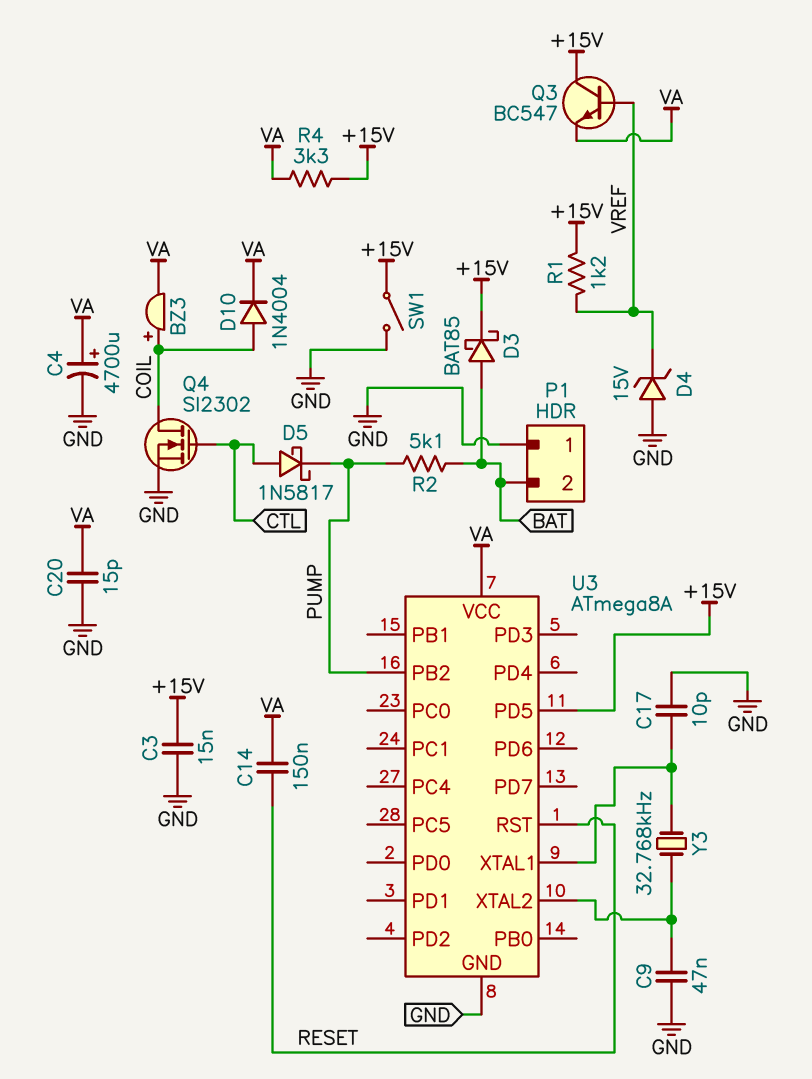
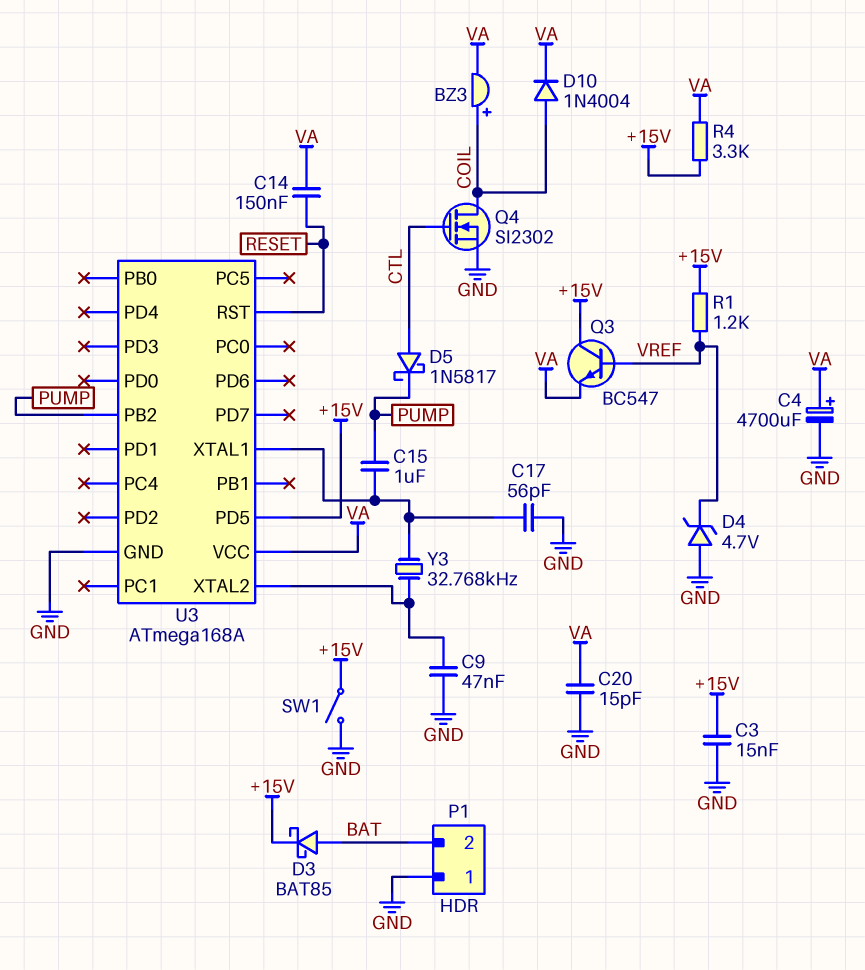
C15: none -> 1uF (PUMP, U3/XTAL1)
C17: 10pF (GND, U3/XTAL1) -> 56pF (GND, U3/XTAL1)
D4: zener 15V (A GND, K VREF) -> zener 4.7V (A GND, K VREF)
R2: 5.1k (BAT, PUMP) -> none
U3: ATmega8A -> ATmega168A

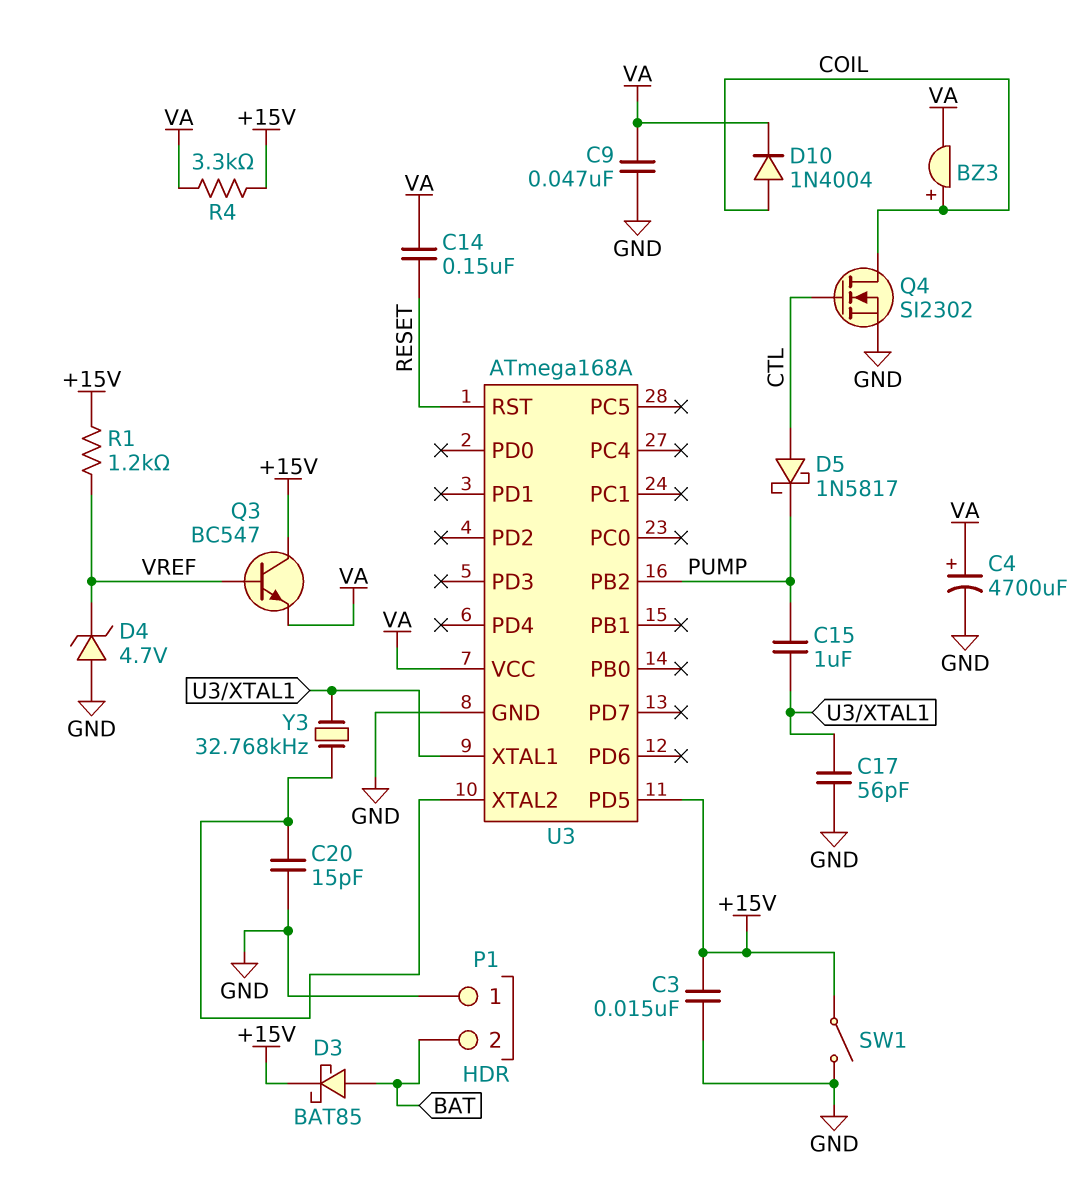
C9: 47nF (GND, U3/XTAL2) -> 47nF (GND, VA)
C20: 15pF (GND, VA) -> 15pF (GND, U3/XTAL2)

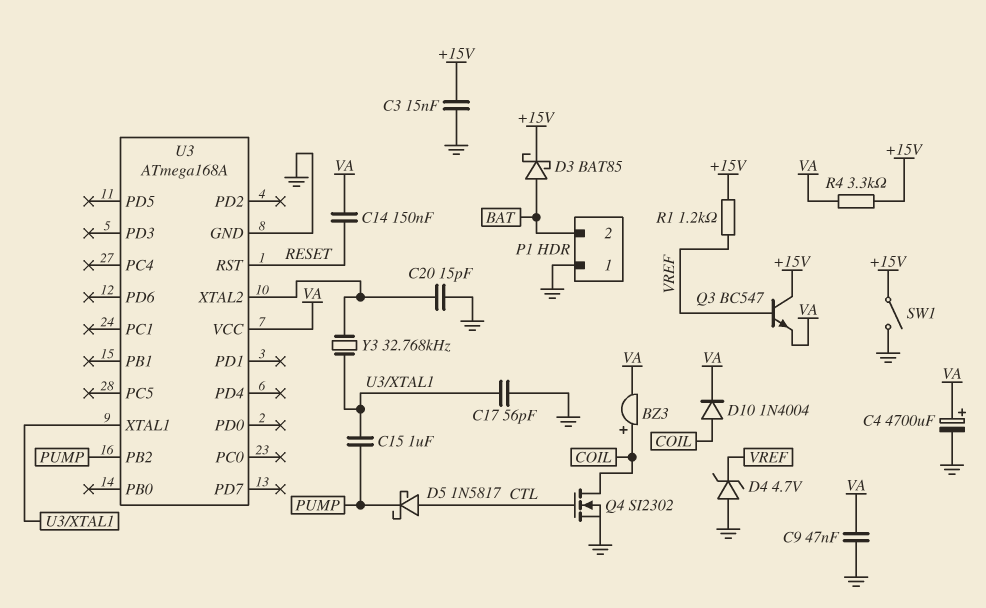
U3 pin PD5: +15V -> none

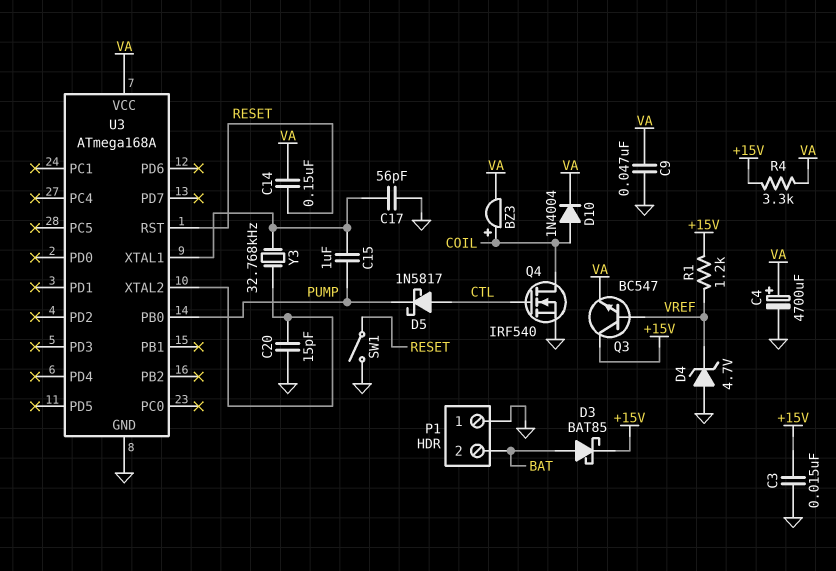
Q4: NMOS SI2302 (G CTL, D COIL, S GND) -> NMOS IRF540 (G CTL, D COIL, S GND)
SW1: switch (+15V, GND) -> switch (GND, RESET)
U3 pin PB0: none -> PUMP
U3 pin PB2: PUMP -> none

